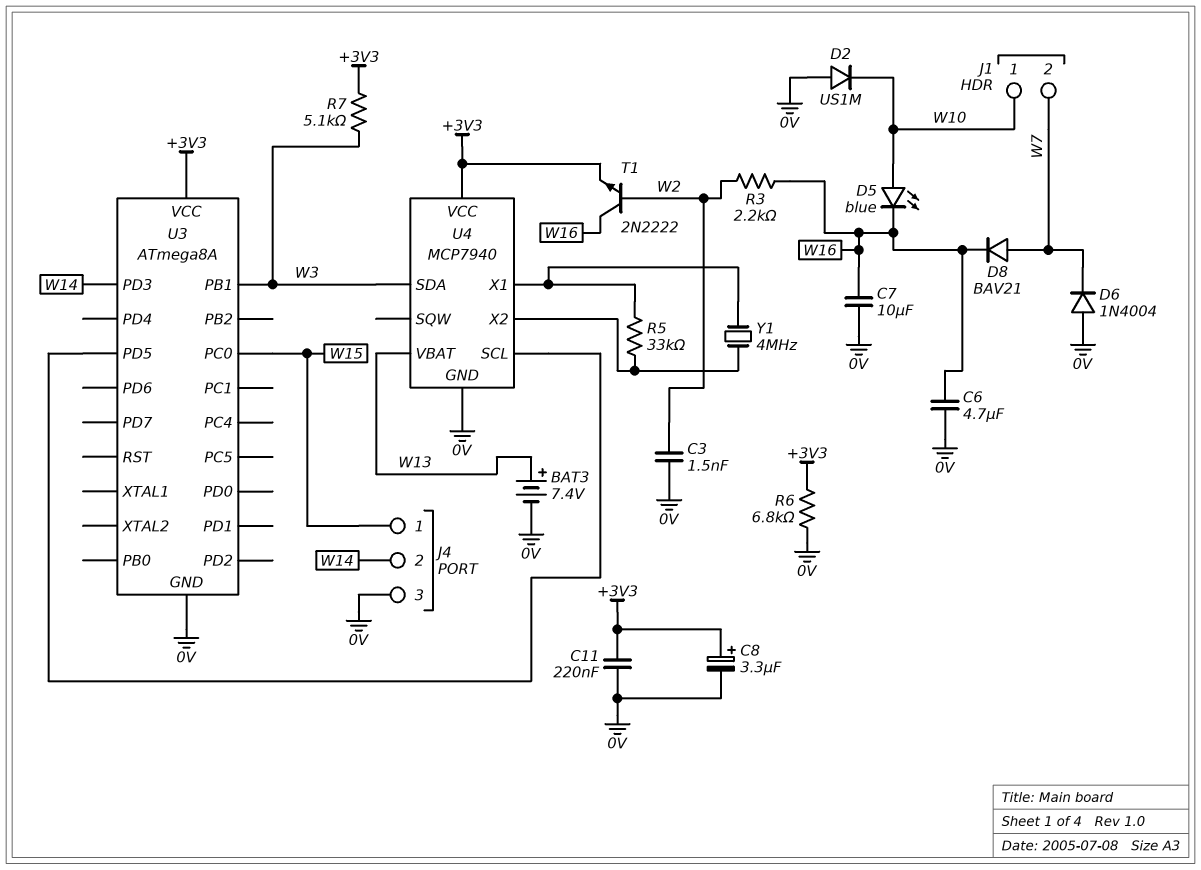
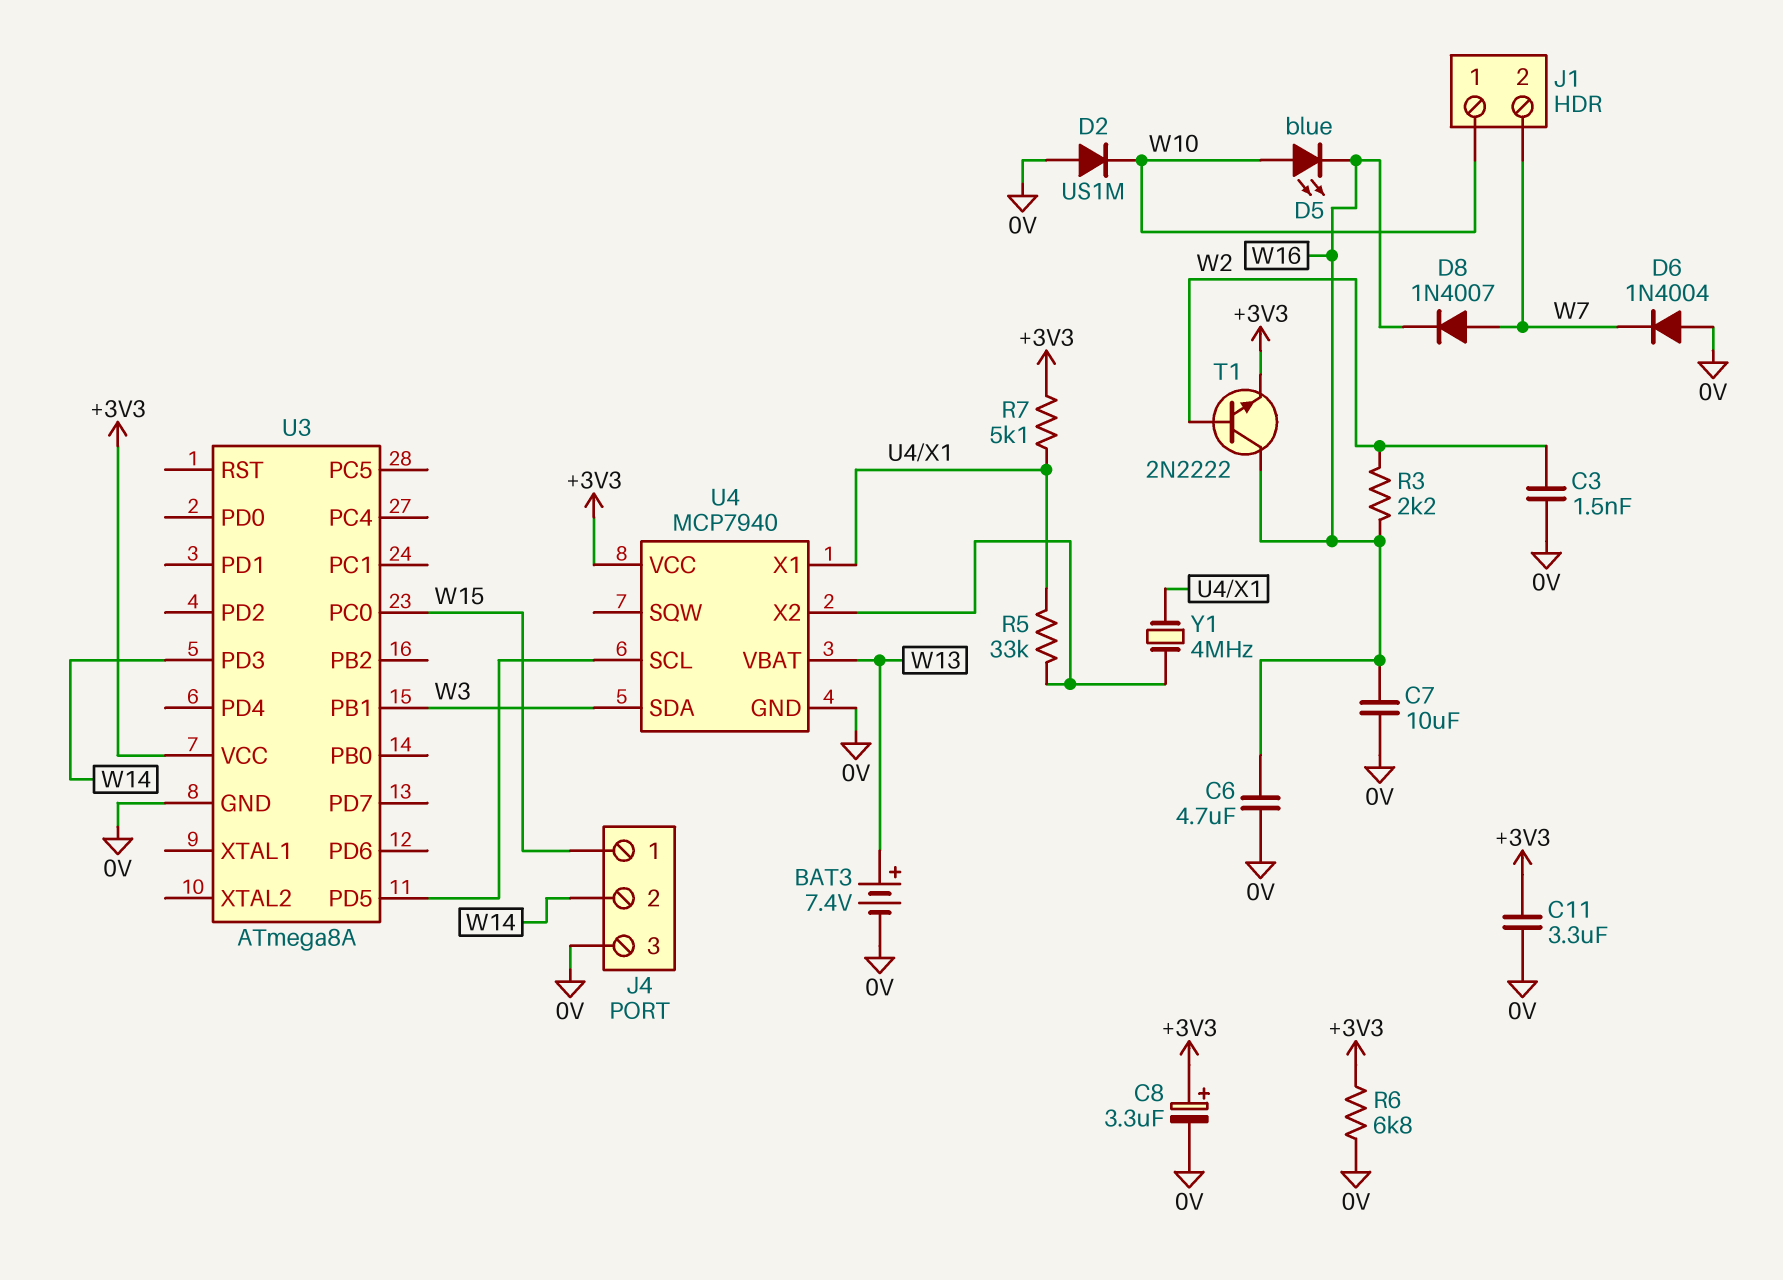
C11: 220nF (+3V3, 0V) -> 3.3uF (+3V3, 0V)
D8: diode BAV21 (A W7, K W16) -> diode 1N4007 (A W7, K W16)
R7: 5.1k (+3V3, W3) -> 5.1k (+3V3, U4/X1)

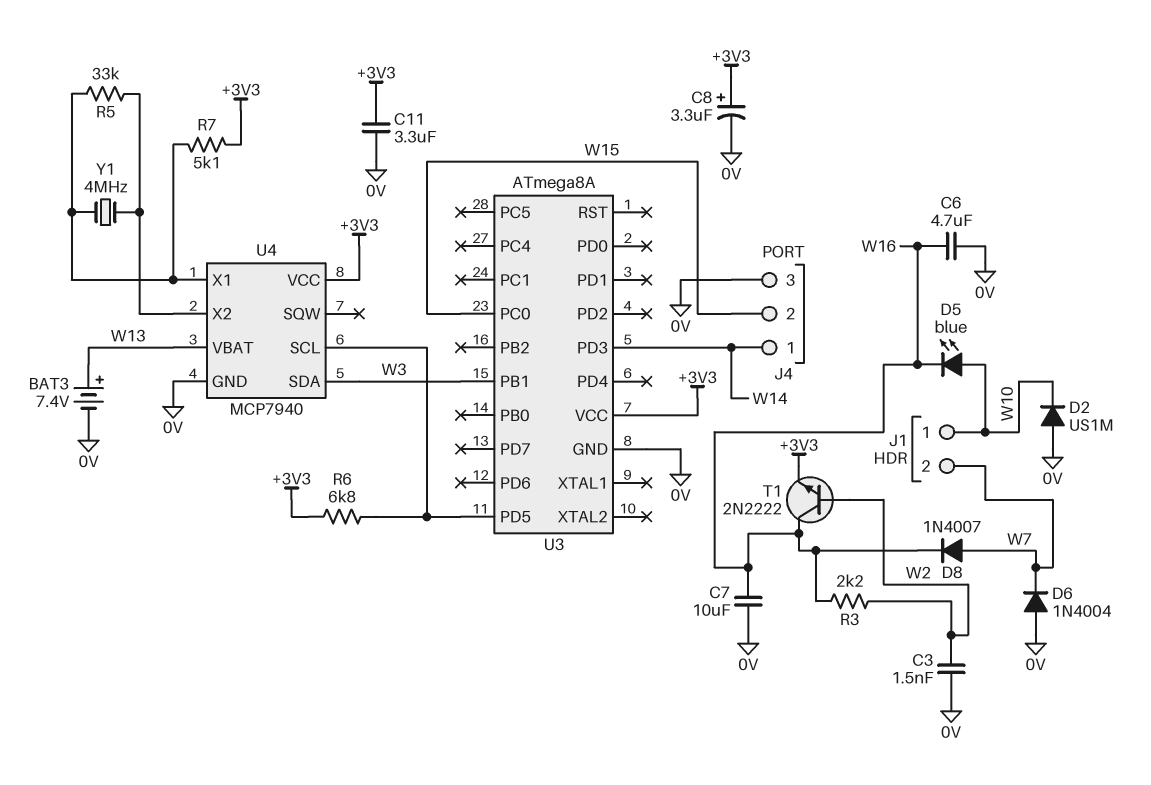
J4 pin 1: W15 -> W14
J4 pin 2: W14 -> W15
R6: 6.8k (+3V3, 0V) -> 6.8k (+3V3, U3/PD5)

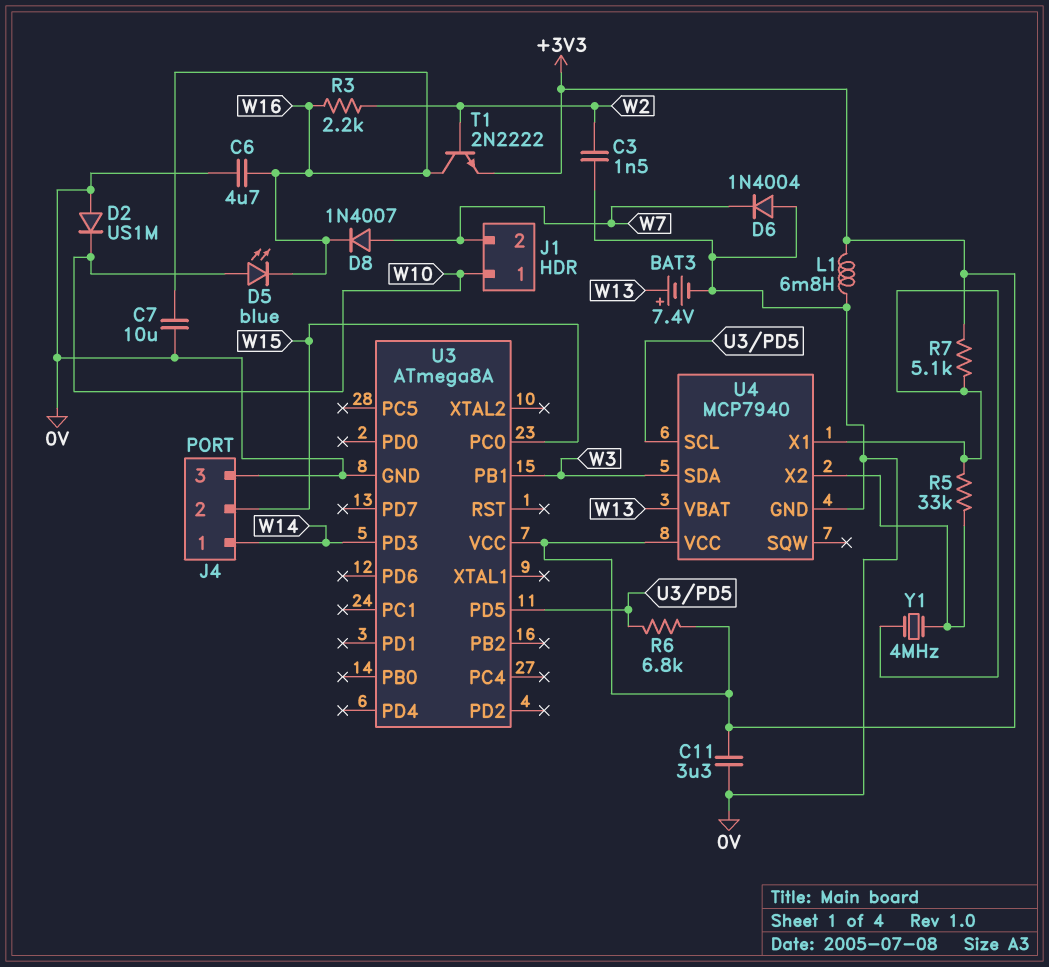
C8: 3.3uF (plus +3V3, minus 0V) -> none
L1: none -> 6.8mH (+3V3, 0V)

